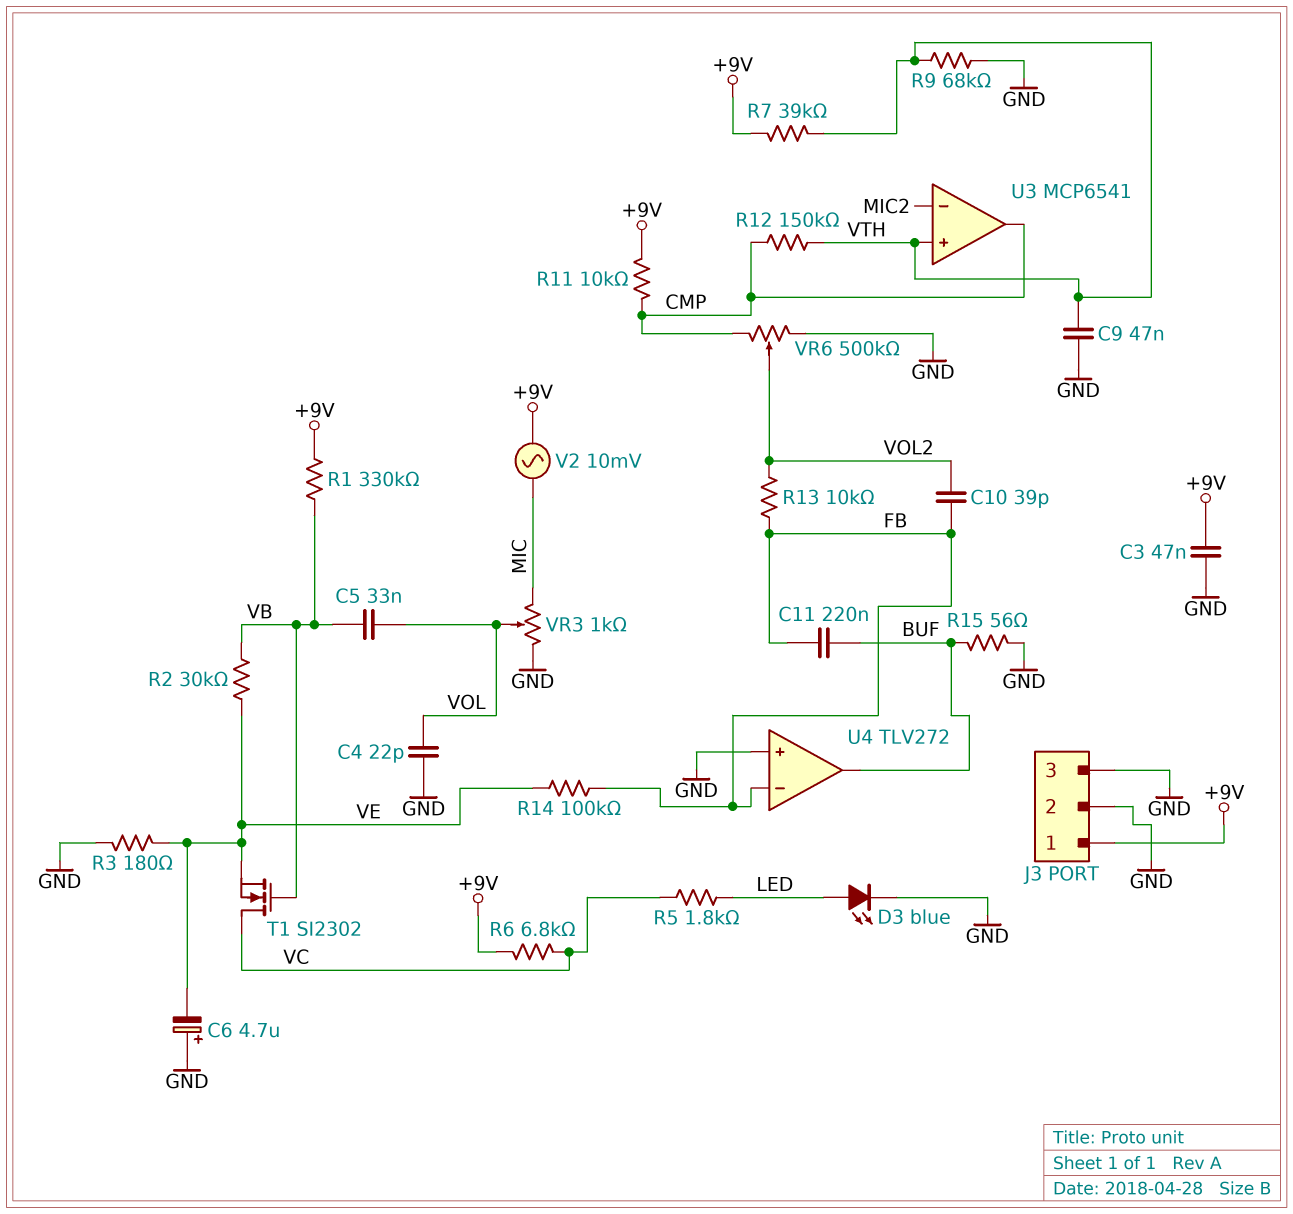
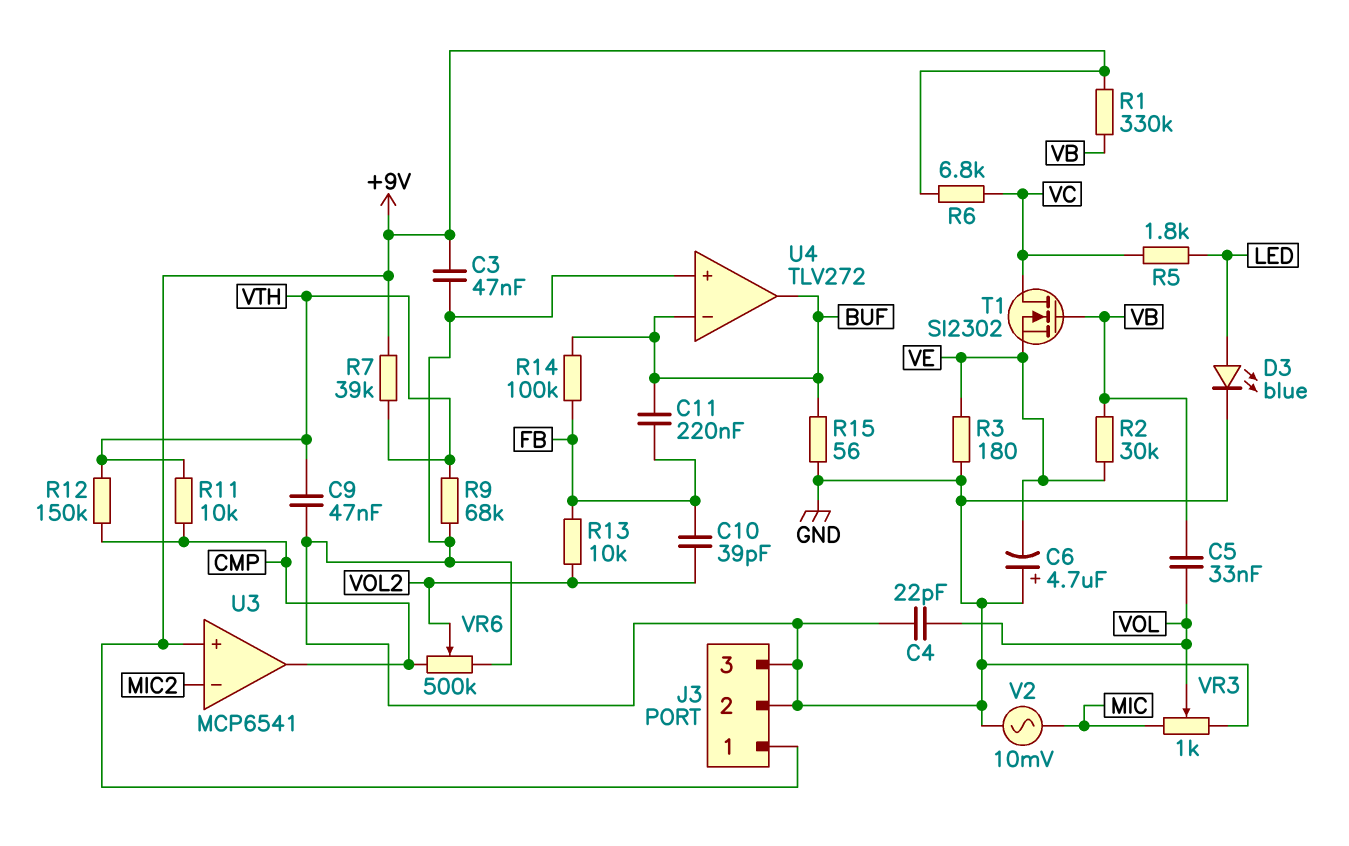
R11: 10k (+9V, CMP) -> 10k (CMP, VTH)
R14: 100k (FB, VE) -> 100k (BUF, FB)
U3 pin in+: VTH -> +9V
U4 pin in-: FB -> BUF
V2: AC 10mV (+9V, MIC) -> AC 10mV (GND, MIC)

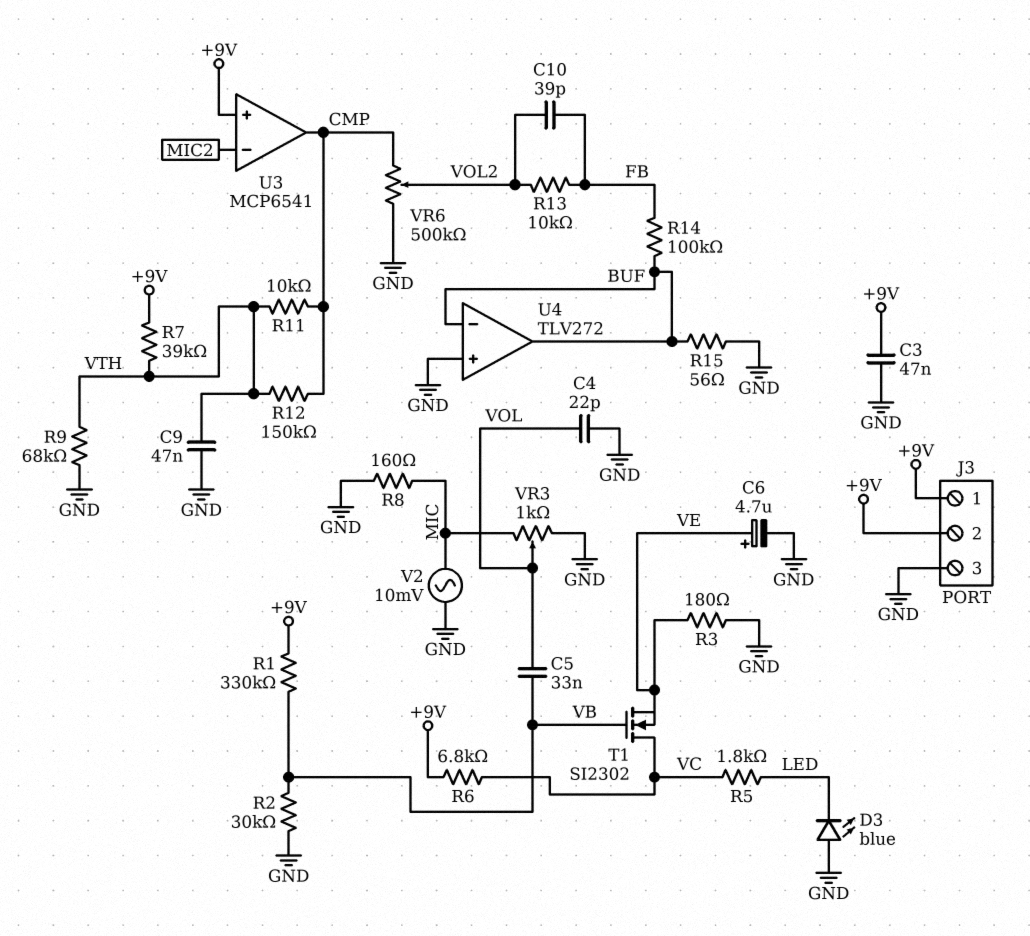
C6: 4.7uF (plus GND, minus VE) -> 4.7uF (plus VE, minus GND)
C11: 220nF (BUF, FB) -> none
D3: LED blue (A LED, K GND) -> LED blue (A GND, K LED)
J3 pin 2: GND -> +9V
R2: 30k (VB, VE) -> 30k (GND, VB)
R8: none -> 160 (GND, MIC)

